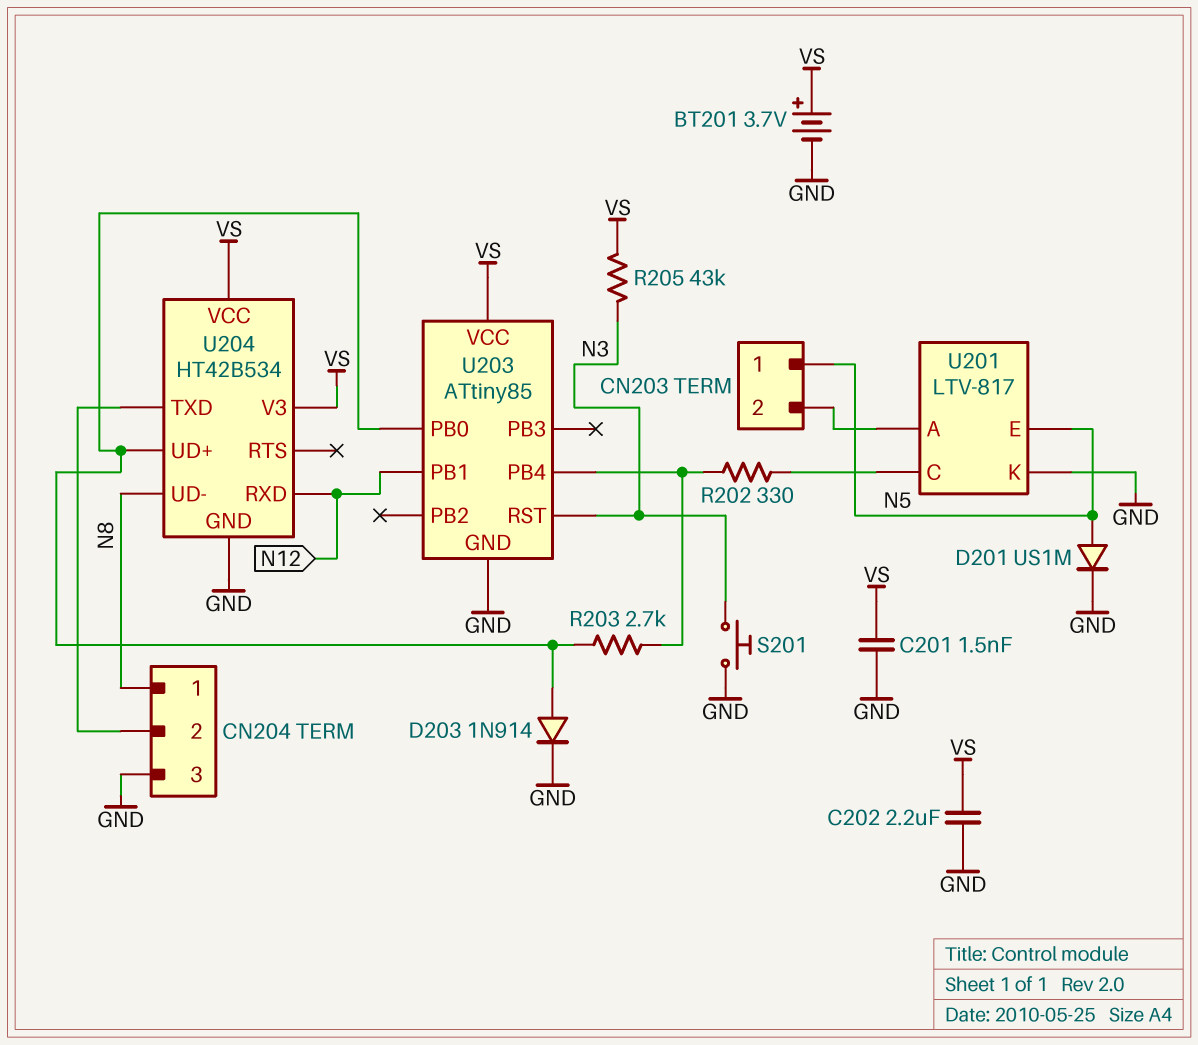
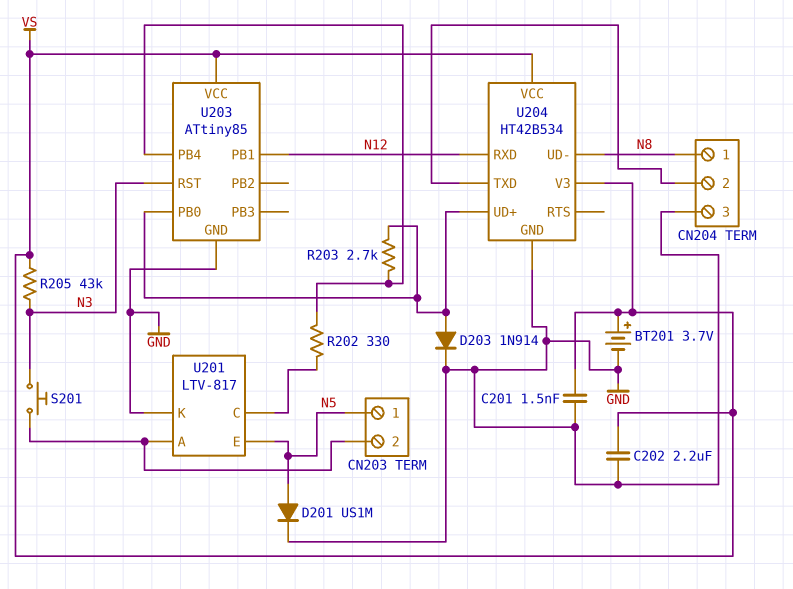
S201: button (GND, N3) -> button (CN203/2, N3)

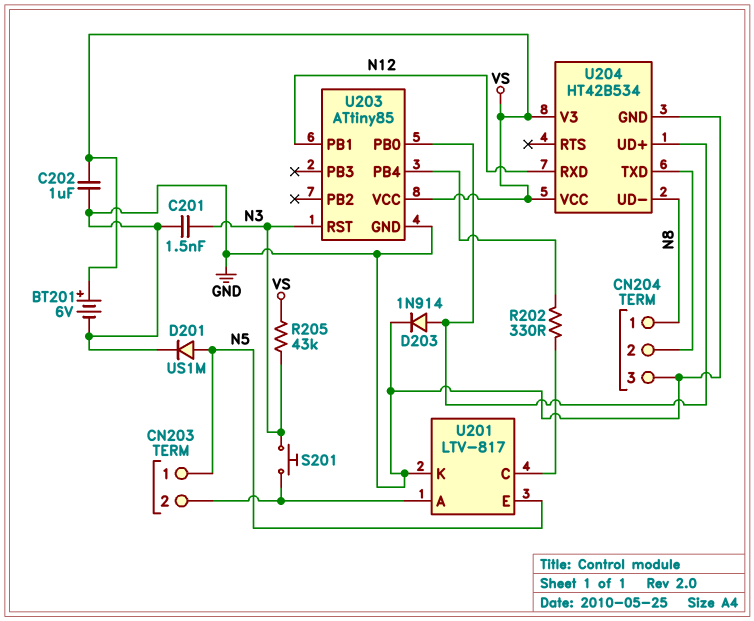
BT201: 3.7V (plus VS, minus GND) -> 6V (plus VS, minus GND)
C201: 1.5nF (GND, VS) -> 1.5nF (GND, N3)
C202: 2.2uF (GND, VS) -> 1uF (GND, VS)
R203: 2.7k (U203/PB0, U203/PB4) -> none

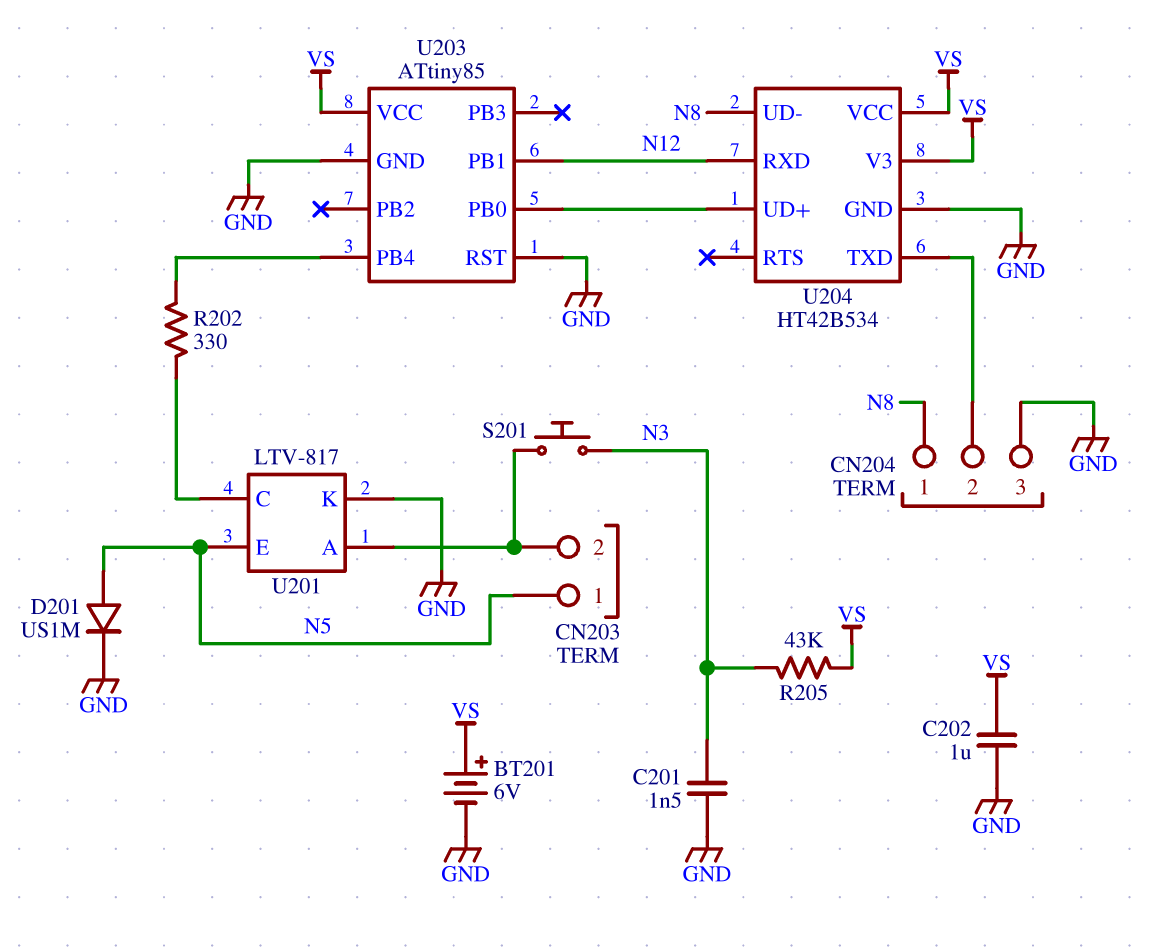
D203: diode 1N914 (A U203/PB0, K GND) -> none
U203 pin RST: N3 -> GND

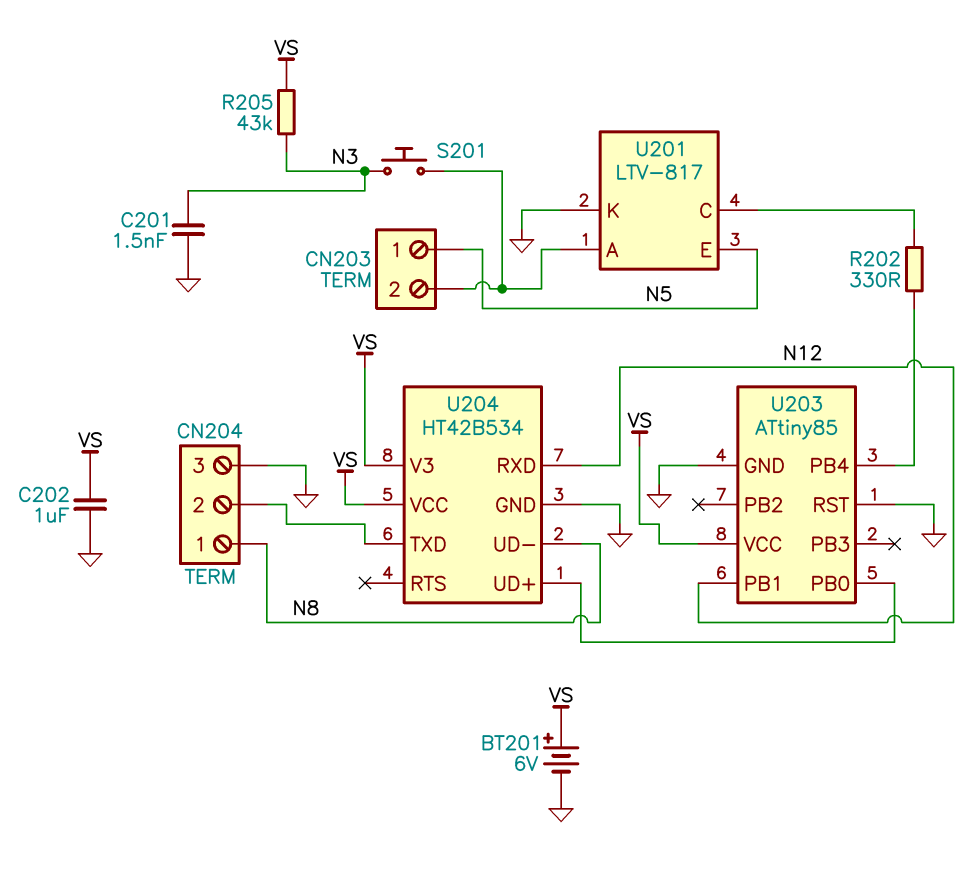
D201: diode US1M (A N5, K GND) -> none

